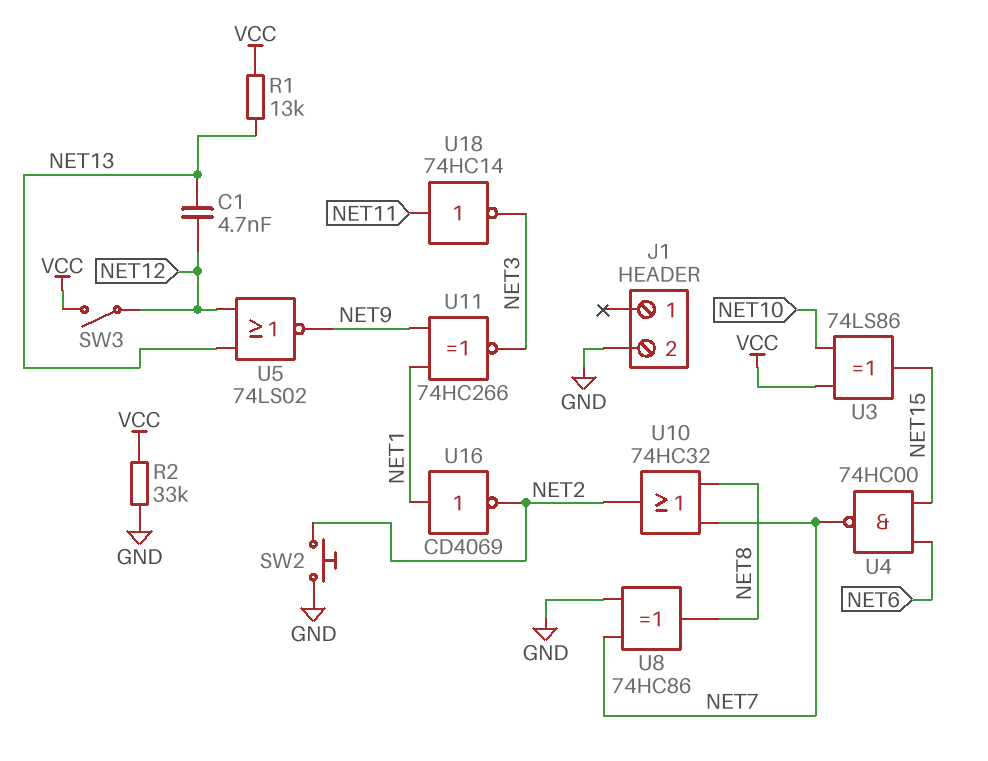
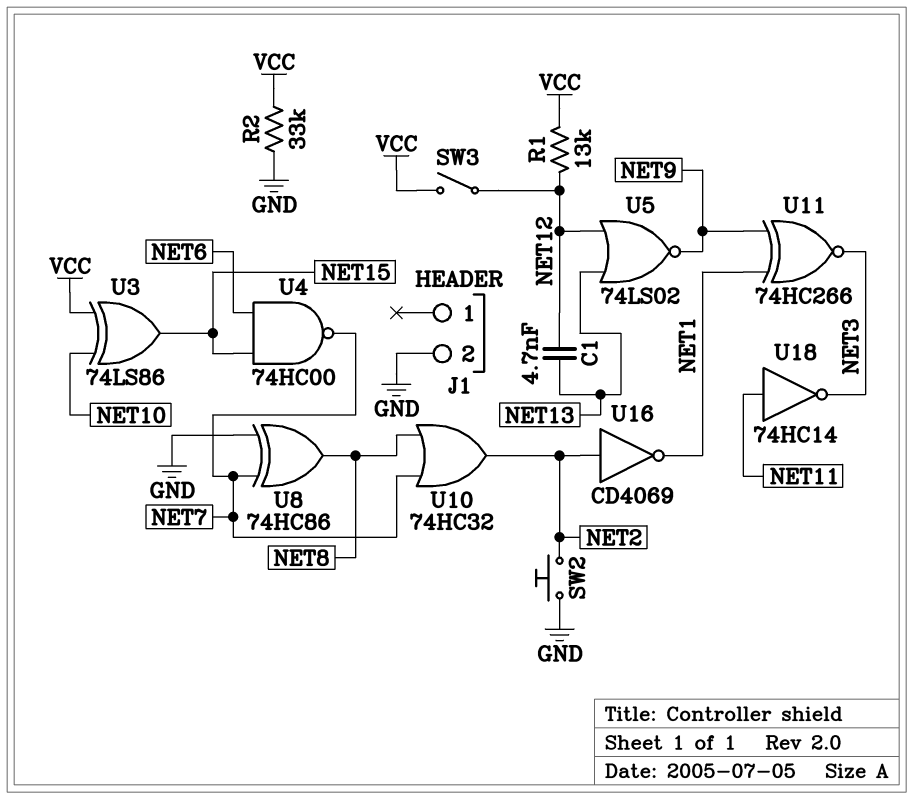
R1: 13k (NET13, VCC) -> 13k (NET12, VCC)
U16: NOT CD4069 (in NET1, out NET2) -> NOT CD4069 (in NET2, out NET1)

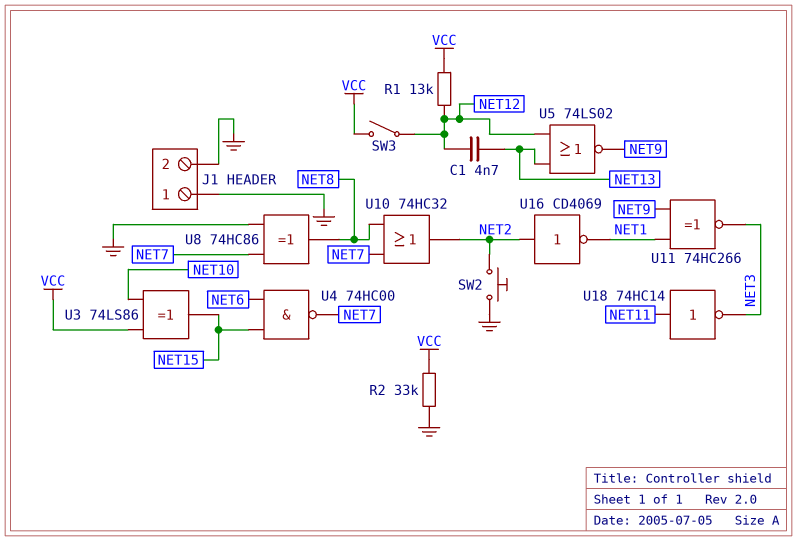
J1 pin 1: none -> GND

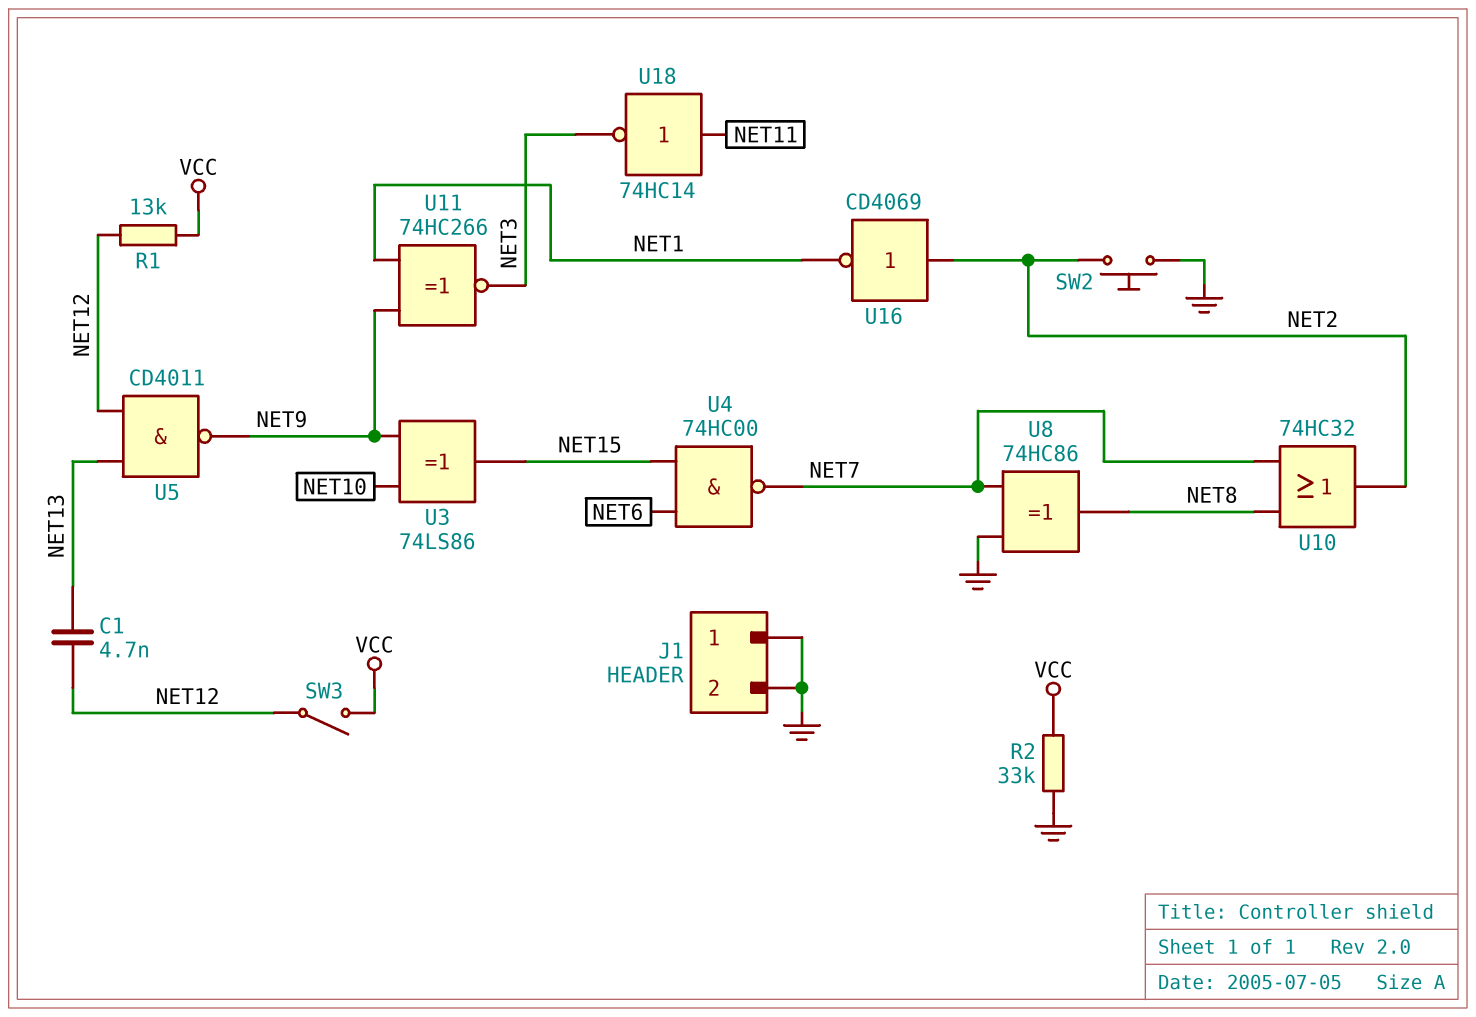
U3: XOR 74LS86 (in NET10, in VCC, out NET15) -> XOR 74LS86 (in NET9, in NET10, out NET15)
U5: NOR 74LS02 (in NET12, in NET13, out NET9) -> NAND CD4011 (in NET12, in NET13, out NET9)

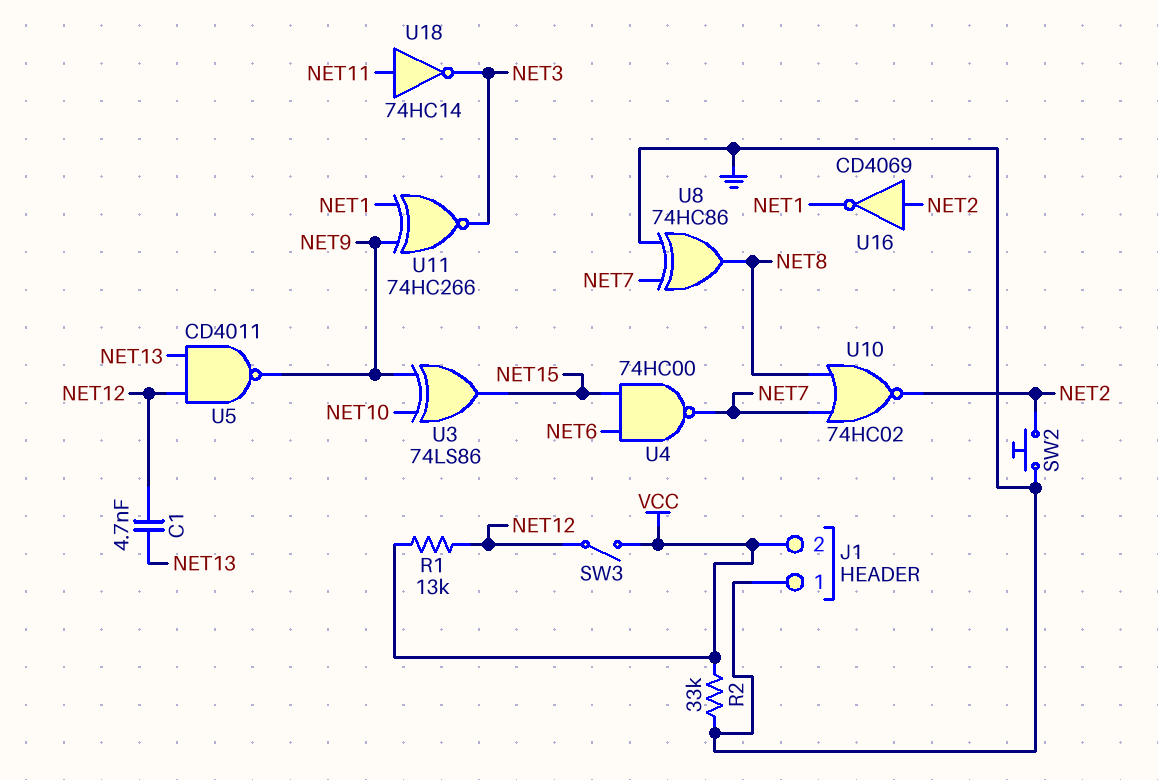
J1 pin 2: GND -> VCC
U10: OR 74HC32 (in NET7, in NET8, out NET2) -> NOR 74HC02 (in NET7, in NET8, out NET2)

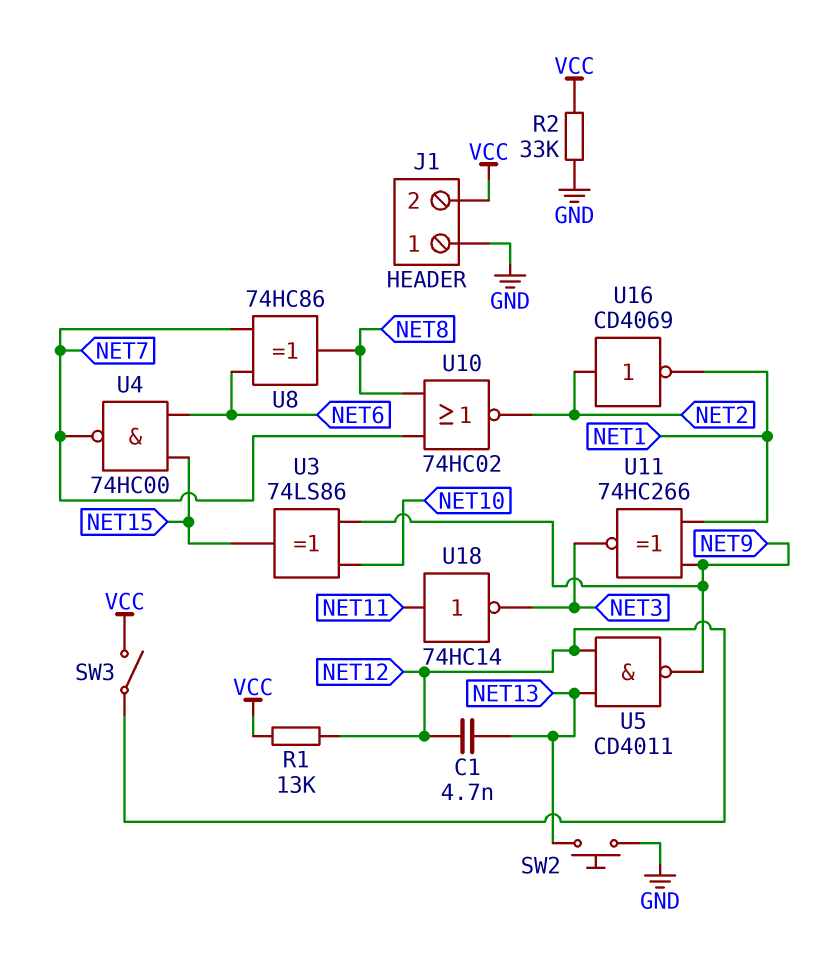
SW2: button (GND, NET2) -> button (GND, NET13)
U8: XOR 74HC86 (in GND, in NET7, out NET8) -> XOR 74HC86 (in NET6, in NET7, out NET8)

